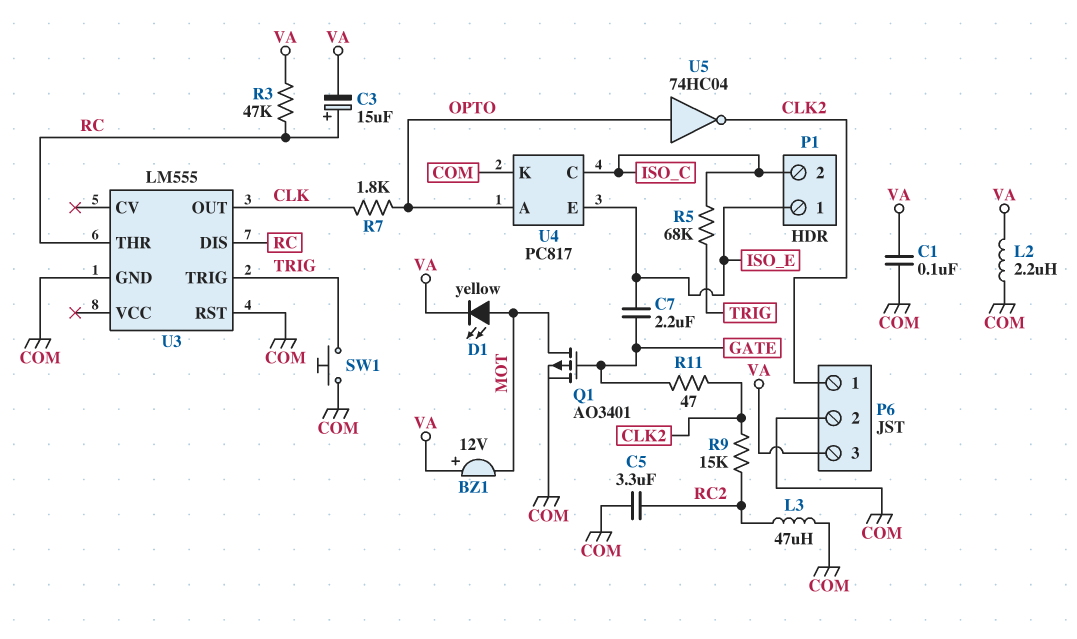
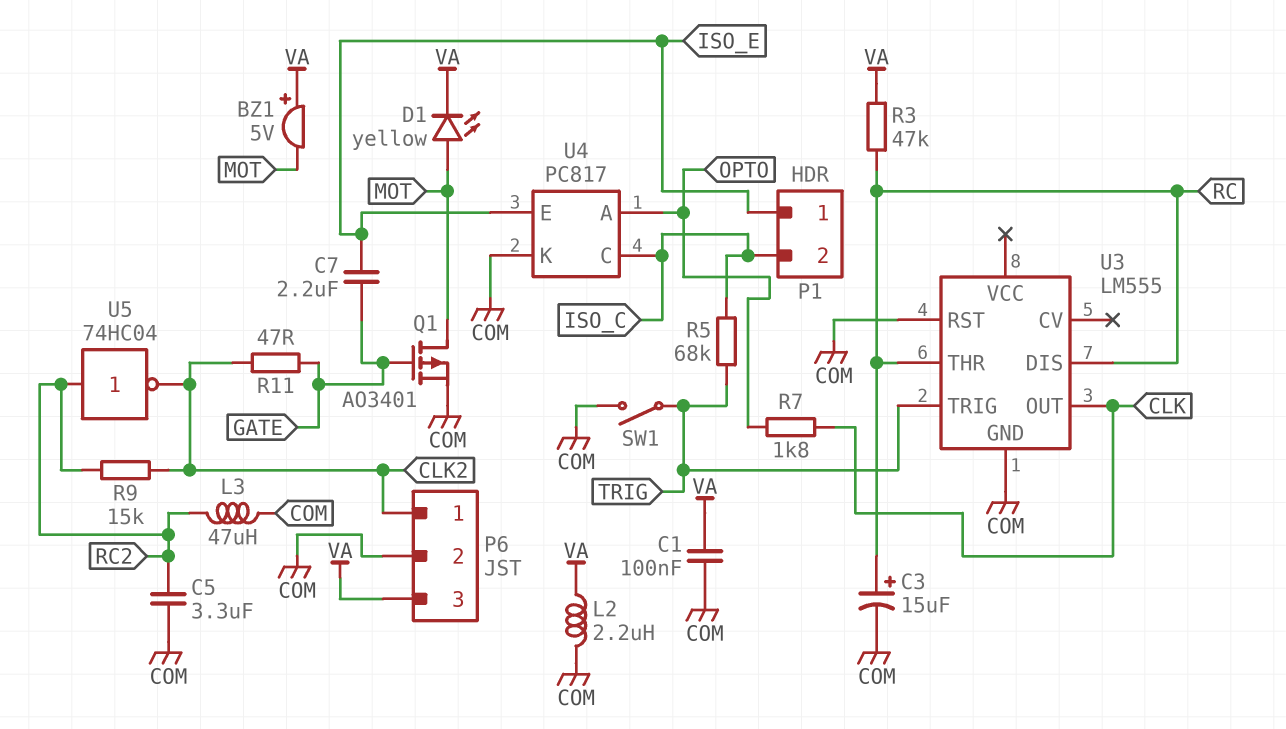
BZ1: buzzer 12V (plus VA, minus MOT) -> buzzer 5V (plus VA, minus MOT)
C3: 15uF (plus RC, minus VA) -> 15uF (plus RC, minus COM)
SW1: button (COM, TRIG) -> switch (COM, TRIG)
U5: NOT 74HC04 (in OPTO, out CLK2) -> NOT 74HC04 (in RC2, out CLK2)

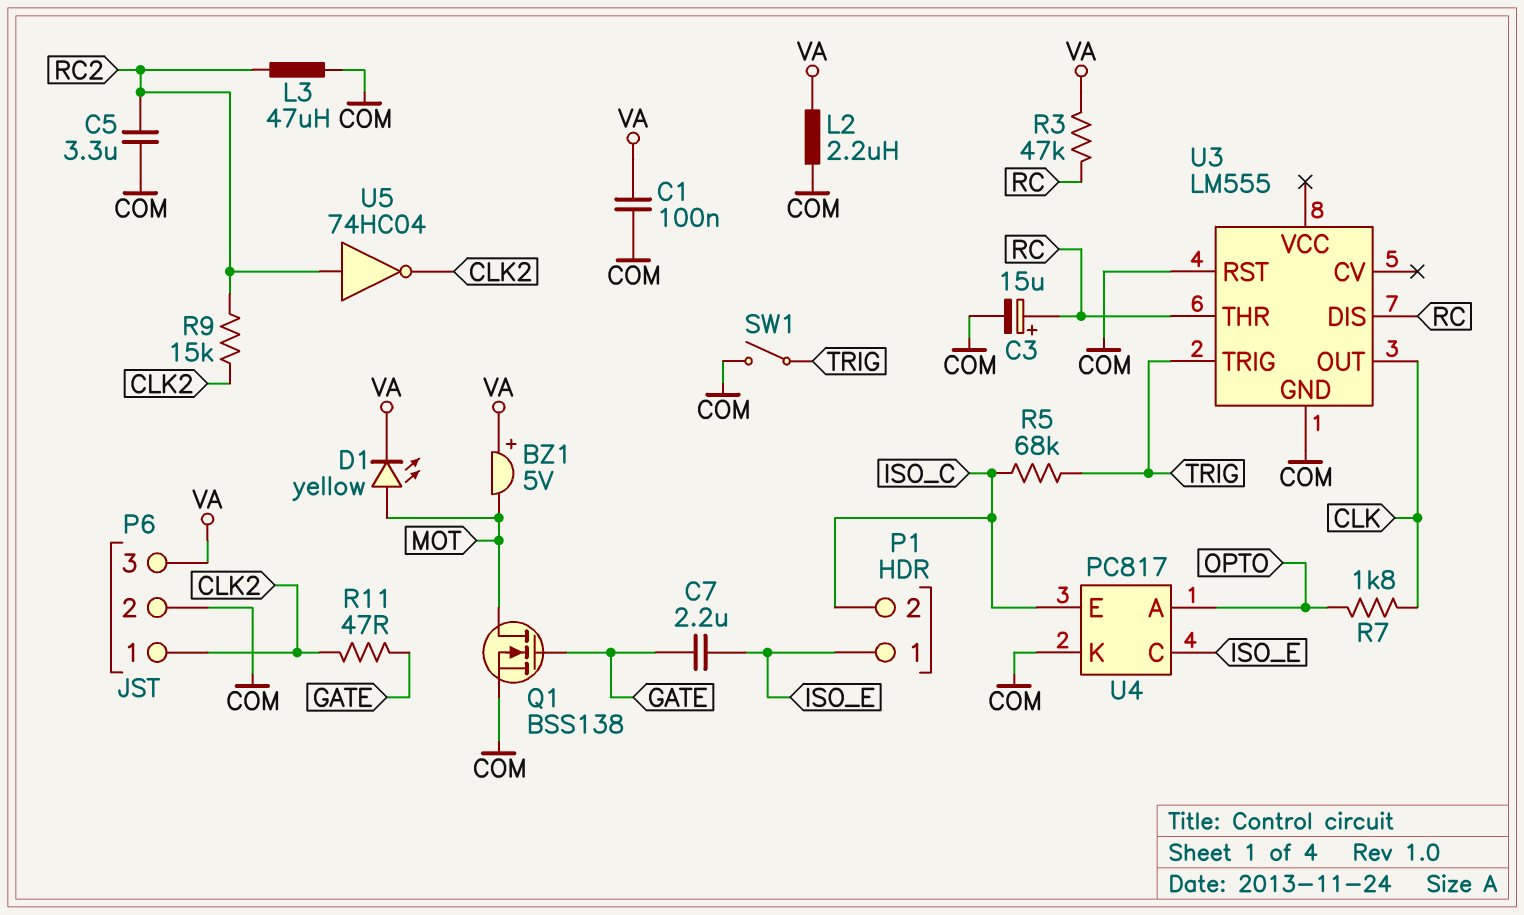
Q1: PMOS AO3401 (G GATE, D MOT, S COM) -> NMOS BSS138 (G GATE, D MOT, S COM)
U4 pin C: ISO_C -> ISO_E
U4 pin E: ISO_E -> ISO_C

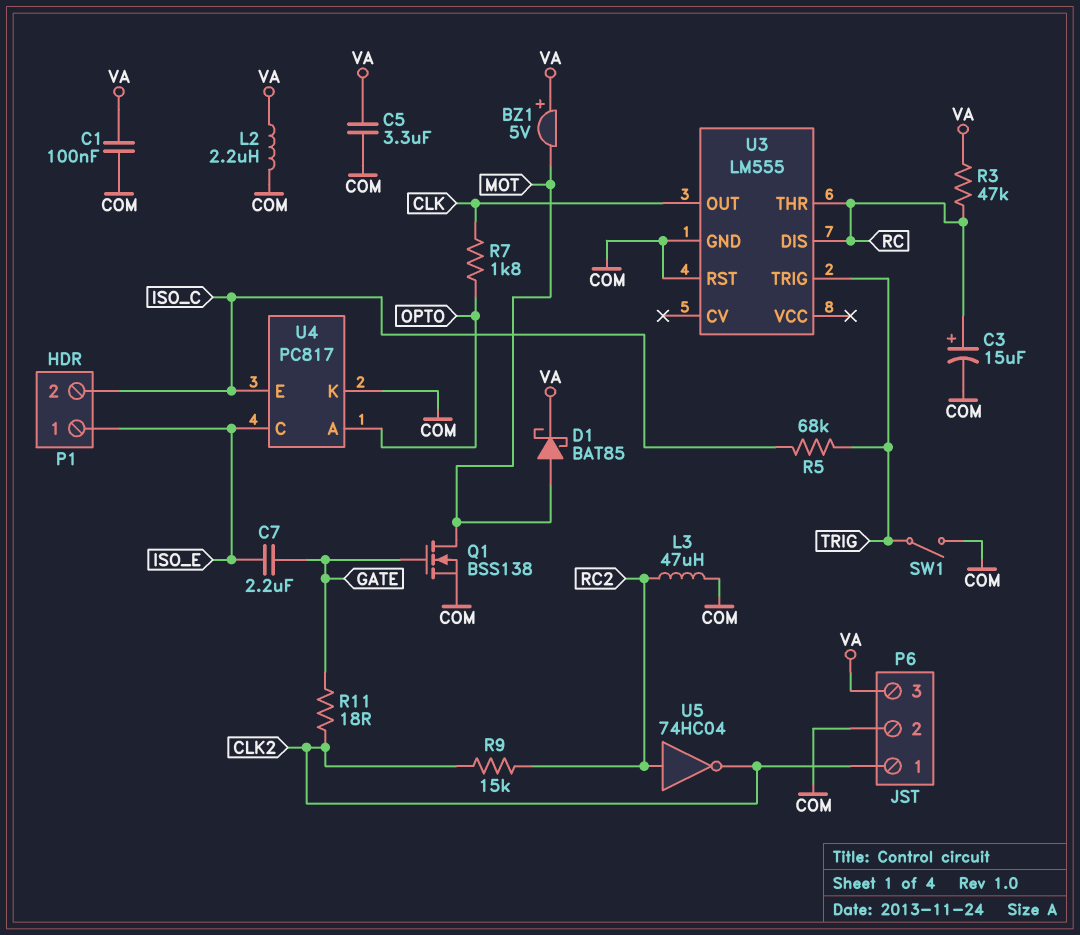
C5: 3.3uF (COM, RC2) -> 3.3uF (COM, VA)
D1: LED yellow (A MOT, K VA) -> schottky BAT85 (A MOT, K VA)
R11: 47 (CLK2, GATE) -> 18 (CLK2, GATE)

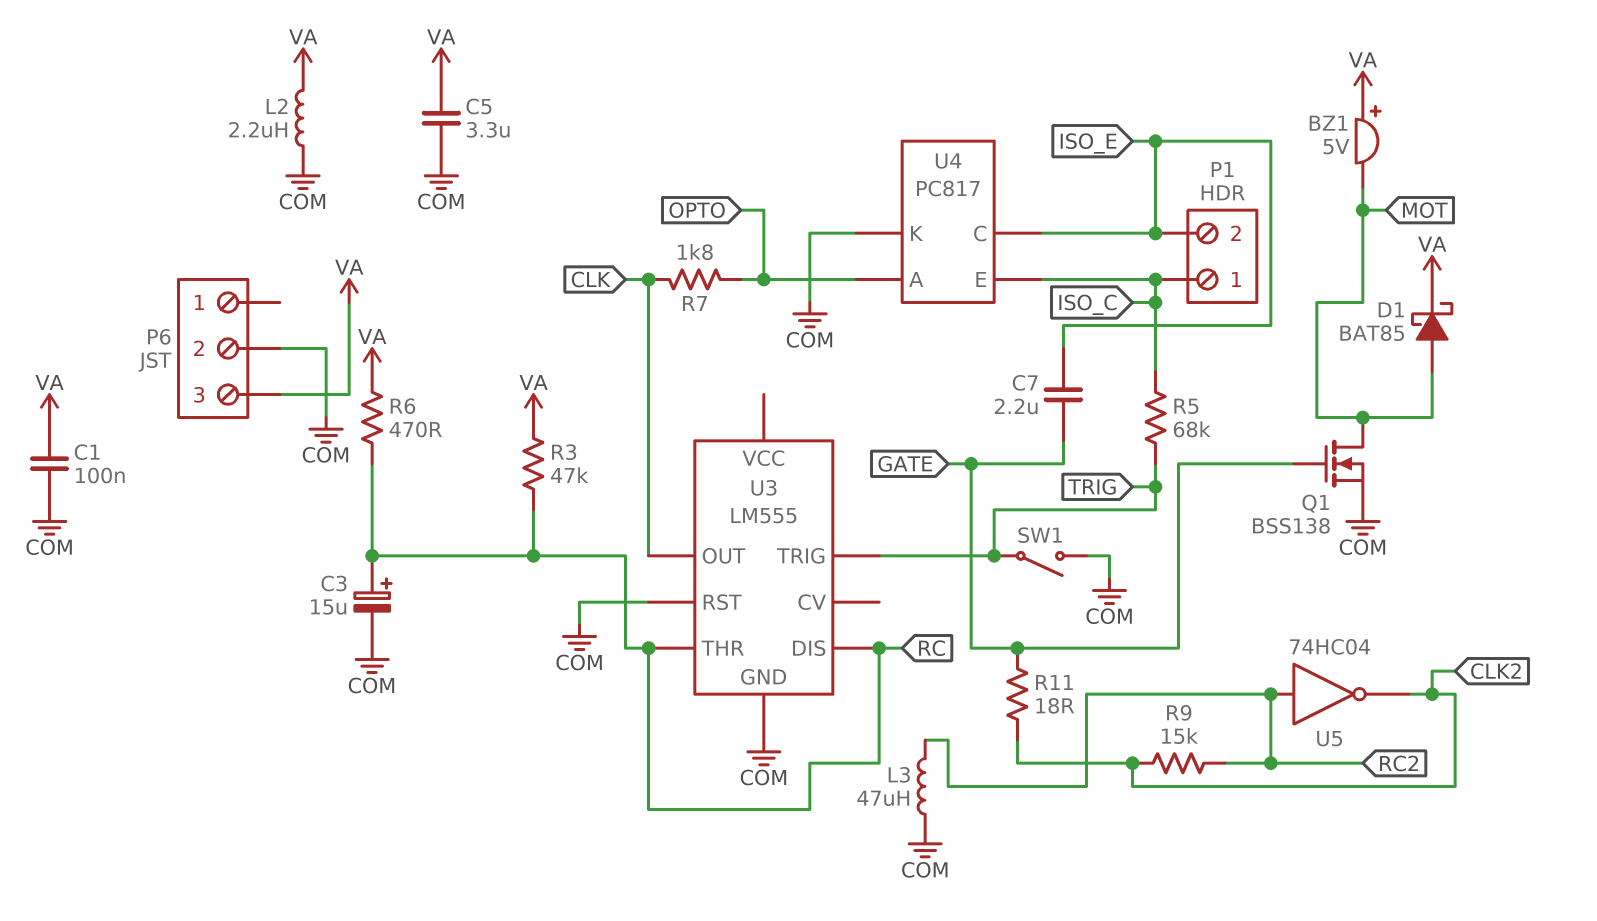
P1 pin 1: ISO_E -> ISO_C
P1 pin 2: ISO_C -> ISO_E
P6 pin 1: CLK2 -> none
R6: none -> 470 (RC, VA)

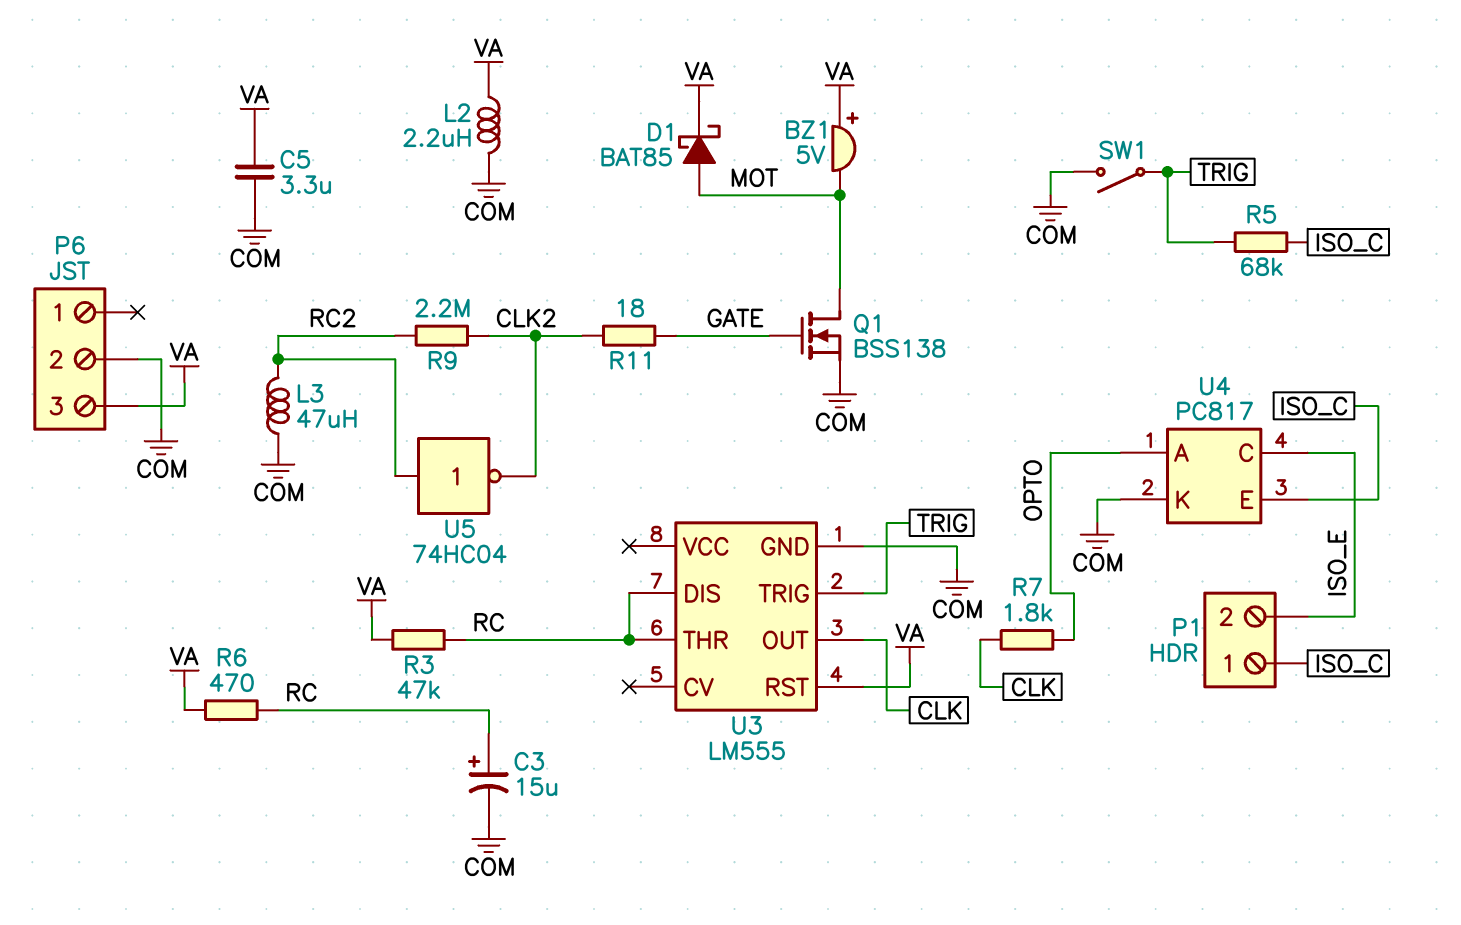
C1: 100nF (COM, VA) -> none
C7: 2.2uF (GATE, ISO_E) -> none
R9: 15k (CLK2, RC2) -> 2.2M (CLK2, RC2)
U3 pin RST: COM -> VA

